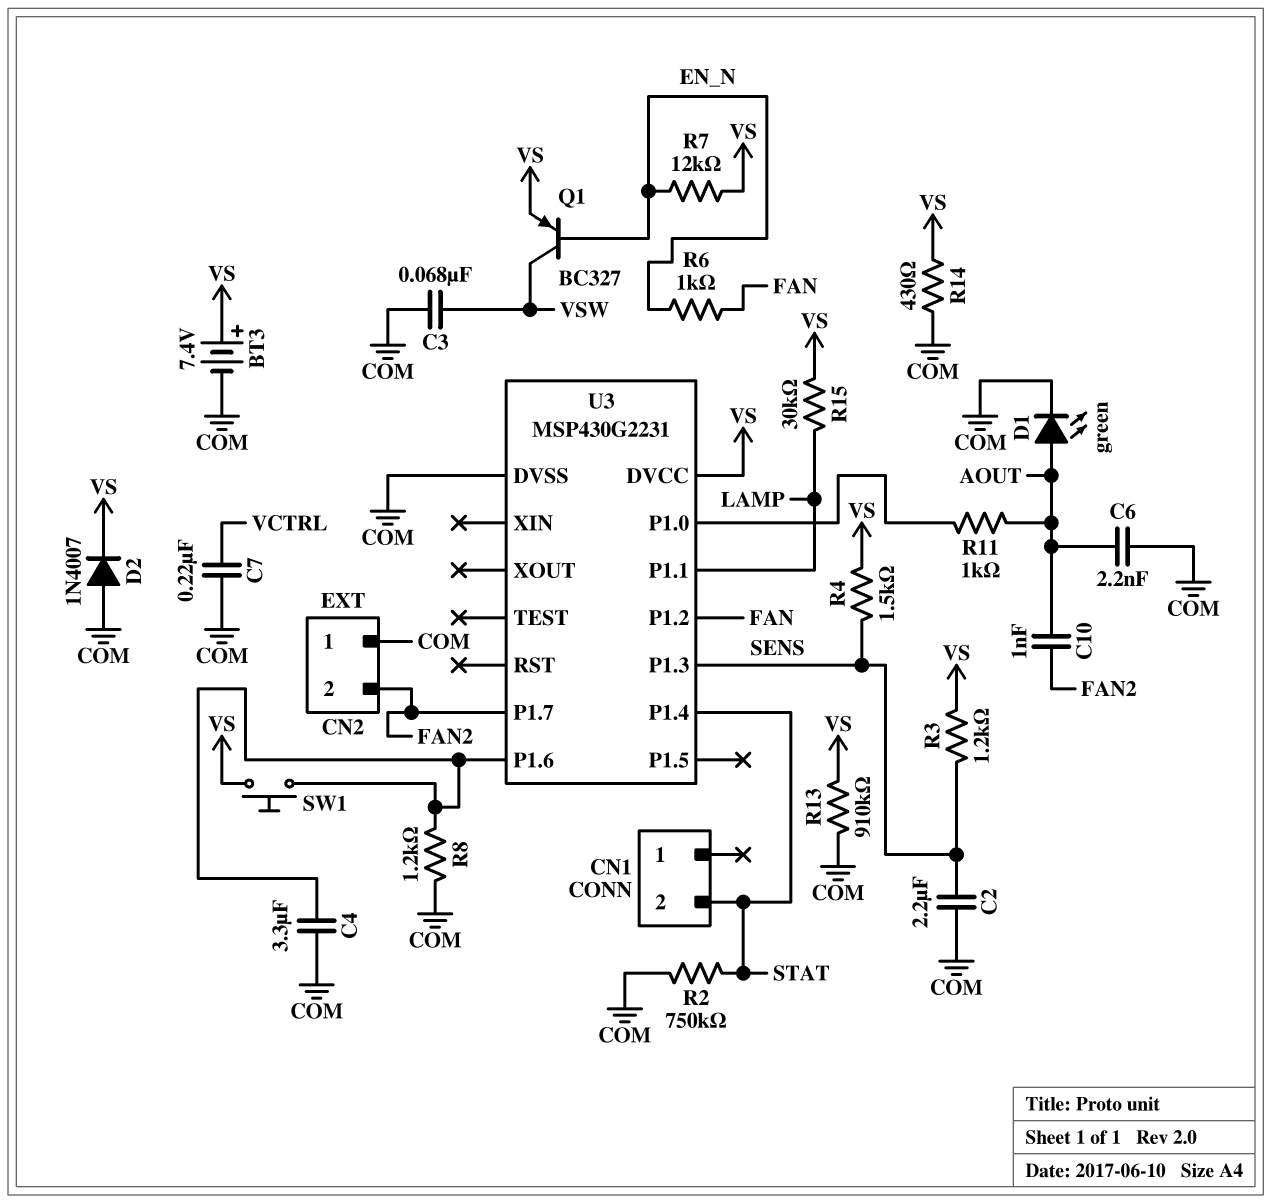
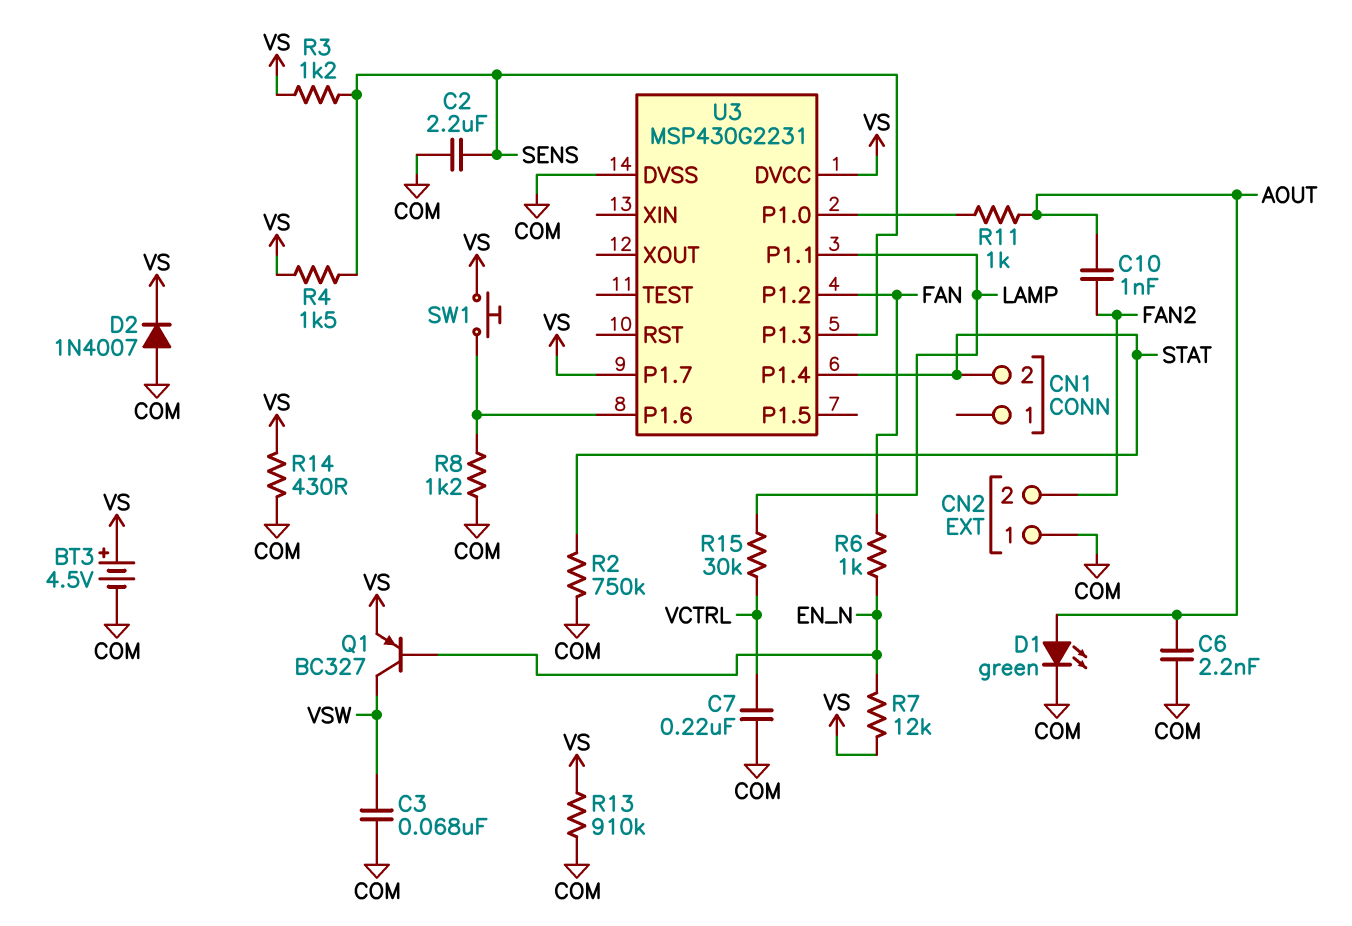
BT3: 7.4V (plus VS, minus COM) -> 4.5V (plus VS, minus COM)
C4: 3.3uF (COM, U3/P1.6) -> none
R15: 30k (LAMP, VS) -> 30k (LAMP, VCTRL)
U3 pin P1.7: FAN2 -> VS

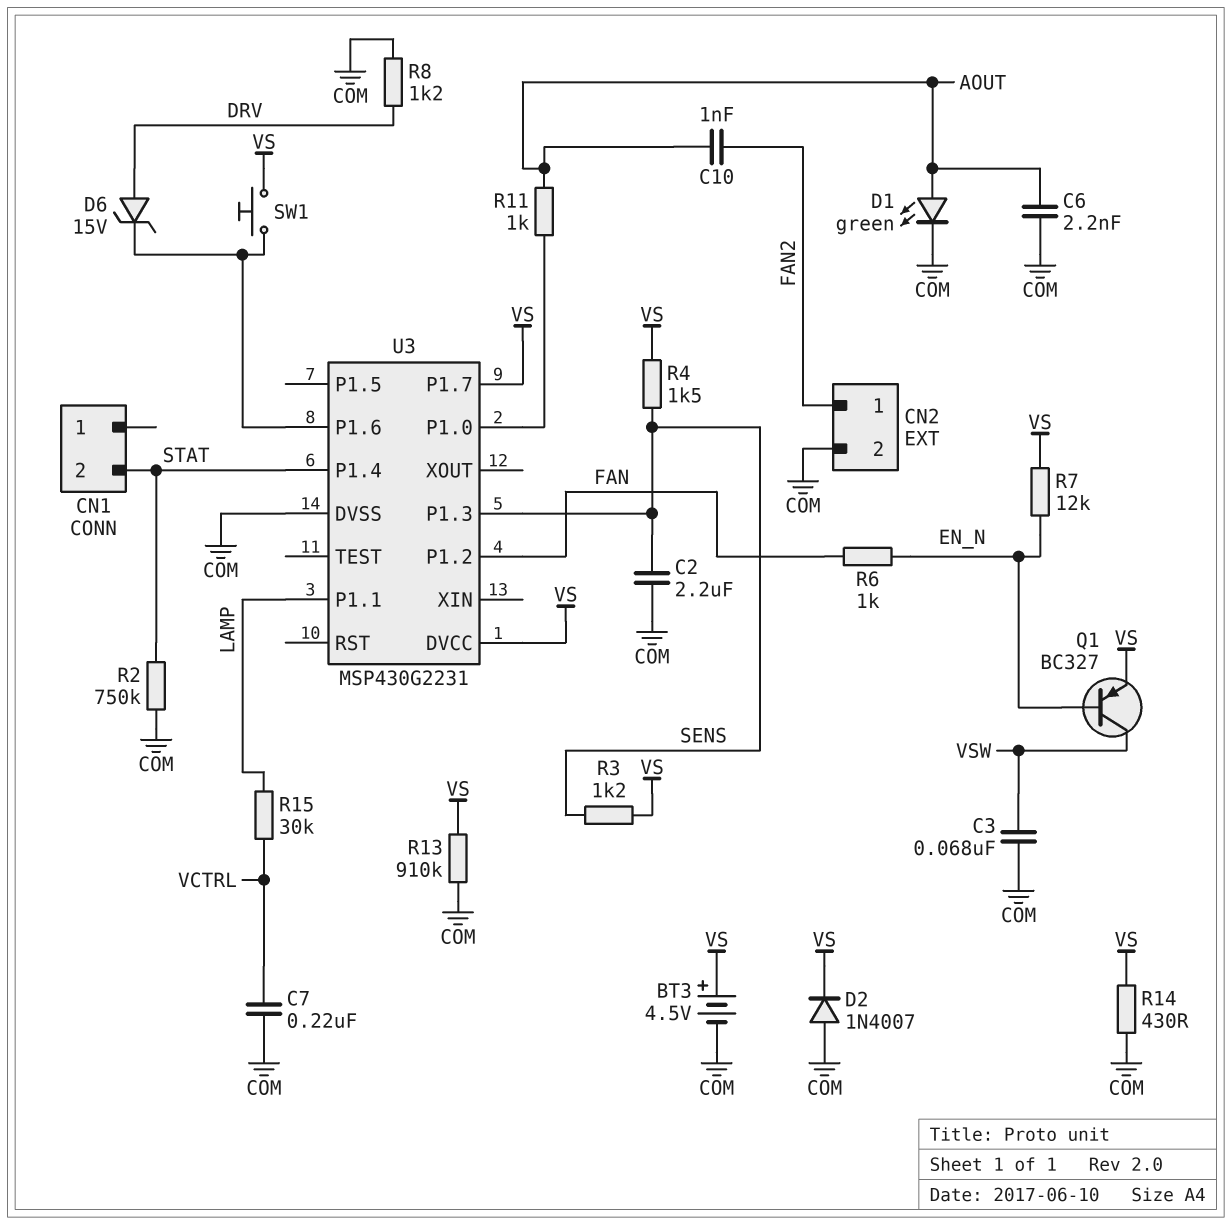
CN2 pin 1: COM -> FAN2
CN2 pin 2: FAN2 -> COM
D6: none -> zener 15V (A DRV, K U3/P1.6)
R8: 1.2k (COM, U3/P1.6) -> 1.2k (COM, DRV)

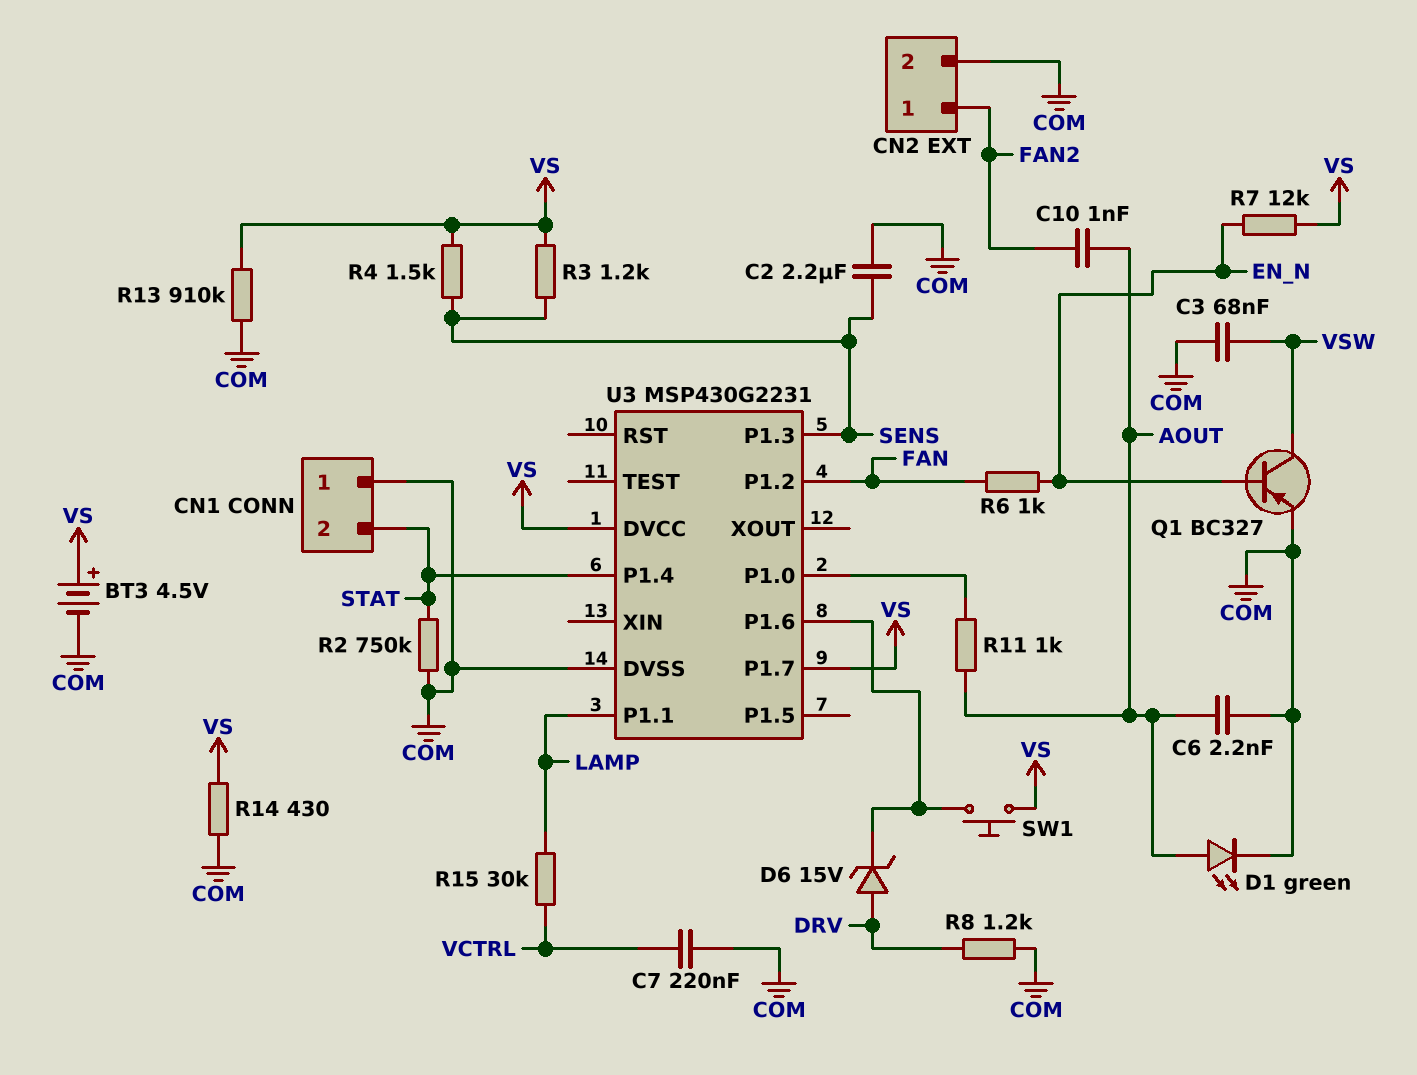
CN1 pin 1: none -> COM
D2: diode 1N4007 (A COM, K VS) -> none
Q1: PNP BC327 (B EN_N, C VSW, E VS) -> PNP BC327 (B EN_N, C VSW, E COM)

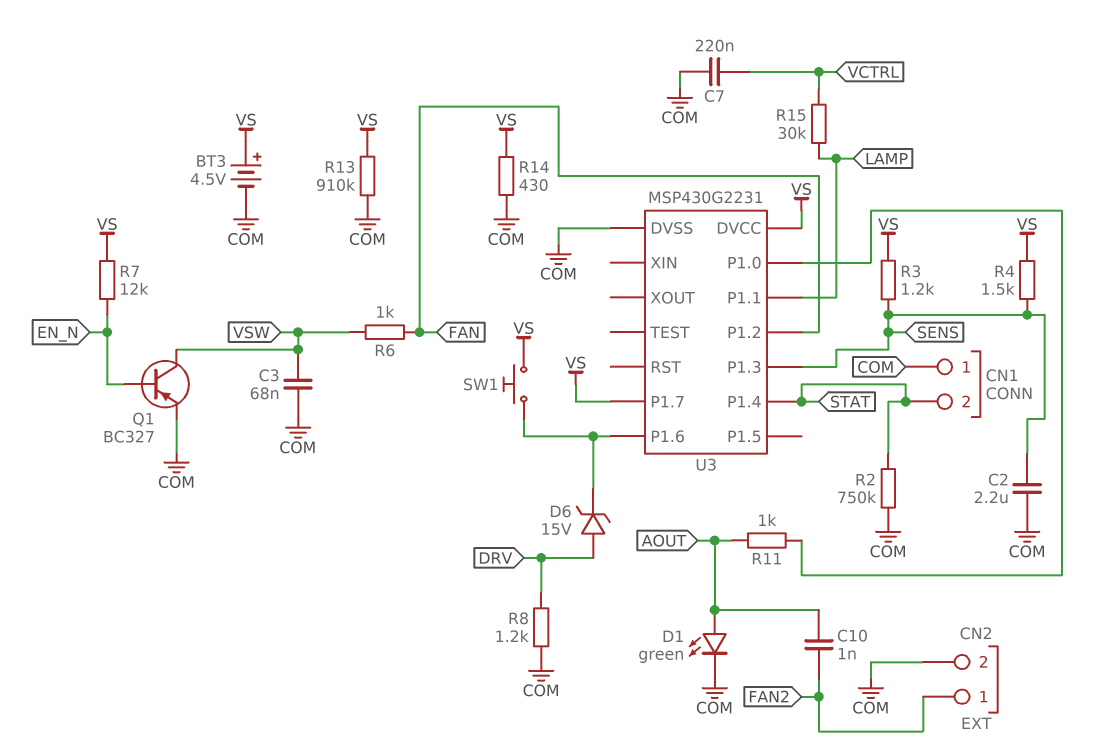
C6: 2.2nF (AOUT, COM) -> none
R6: 1k (EN_N, FAN) -> 1k (FAN, VSW)

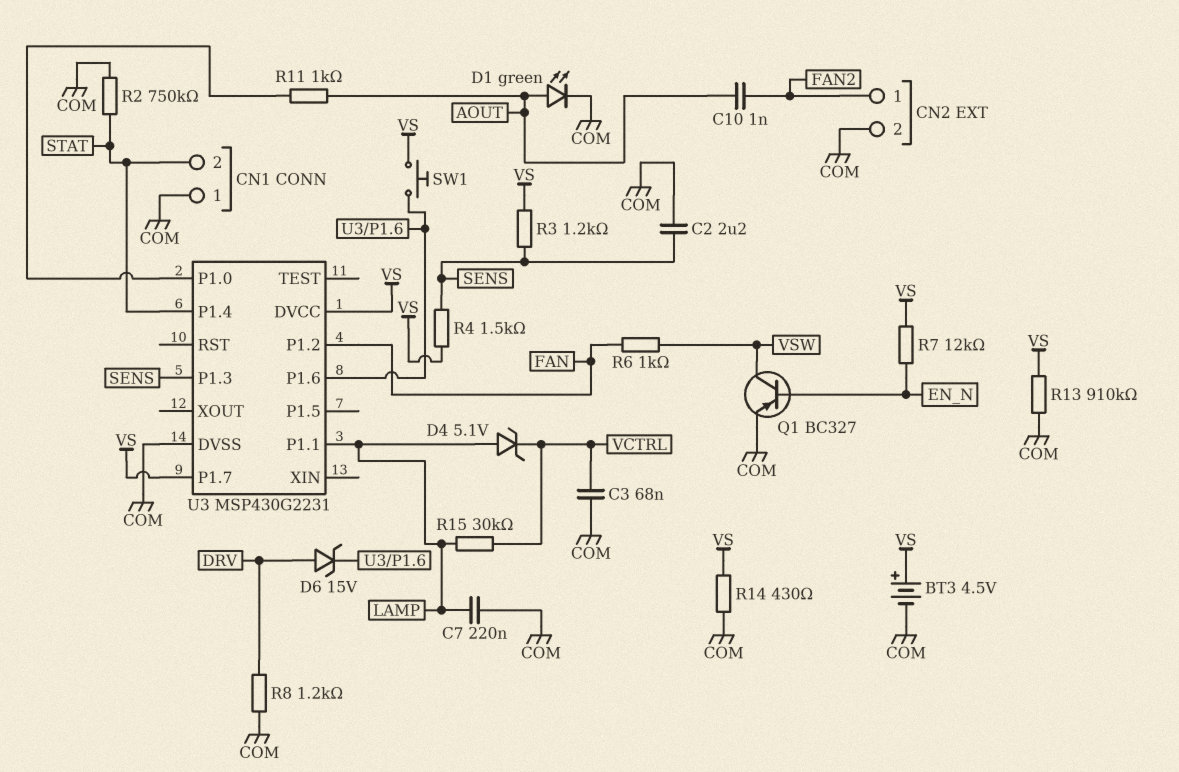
C3: 68nF (COM, VSW) -> 68nF (COM, VCTRL)
C7: 220nF (COM, VCTRL) -> 220nF (COM, LAMP)
D4: none -> zener 5.1V (A LAMP, K VCTRL)

